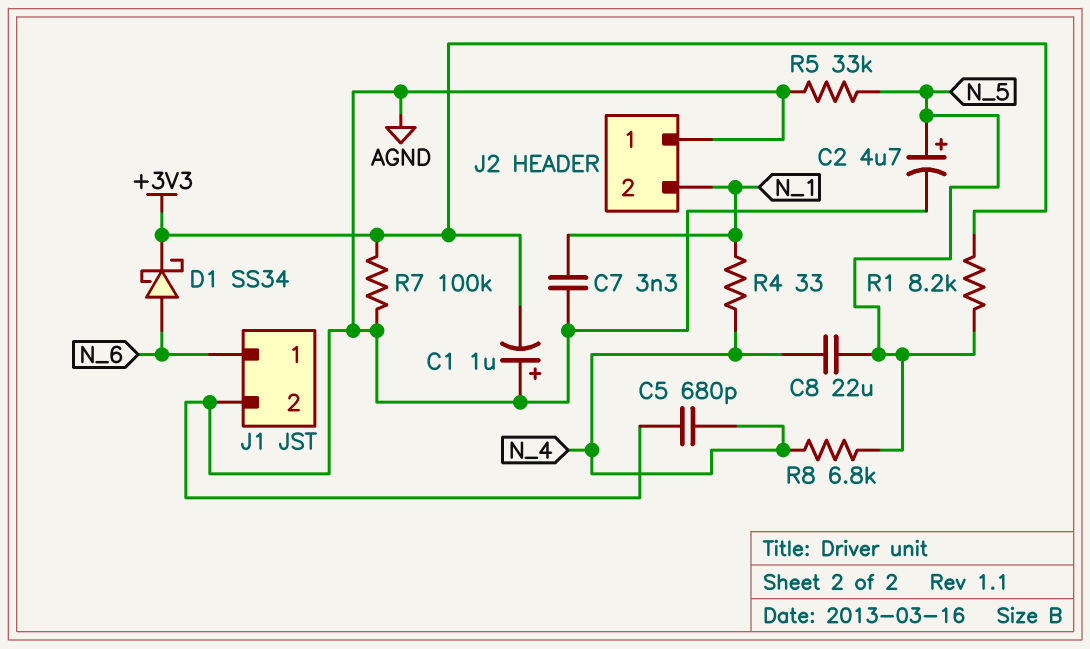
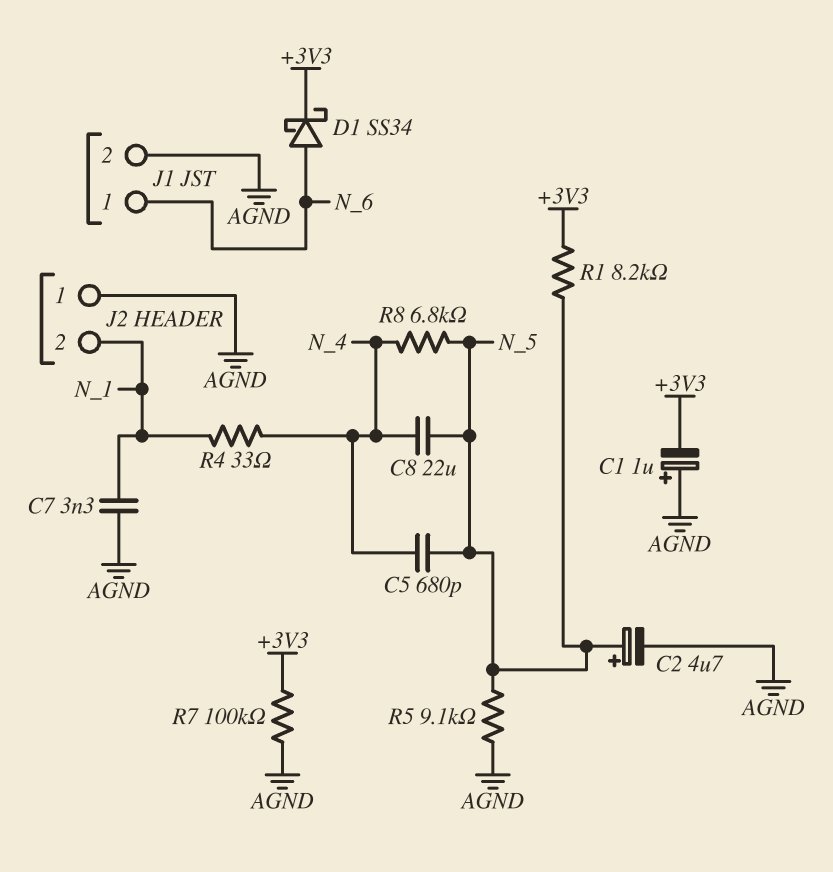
C5: 680pF (AGND, N_4) -> 680pF (N_4, N_5)
R5: 33k (AGND, N_5) -> 9.1k (AGND, N_5)

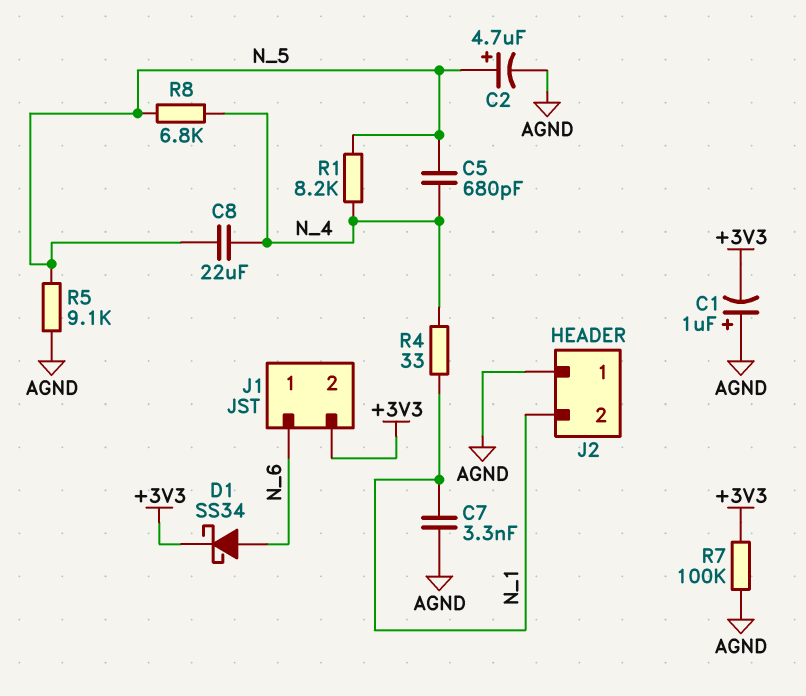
J1 pin 2: AGND -> +3V3
R1: 8.2k (+3V3, N_5) -> 8.2k (N_4, N_5)

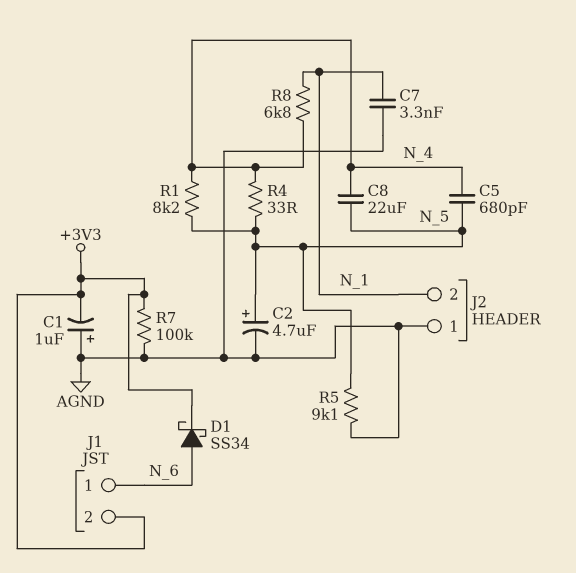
R4: 33 (N_1, N_4) -> 33 (N_4, N_5)
R8: 6.8k (N_4, N_5) -> 6.8k (N_1, N_4)

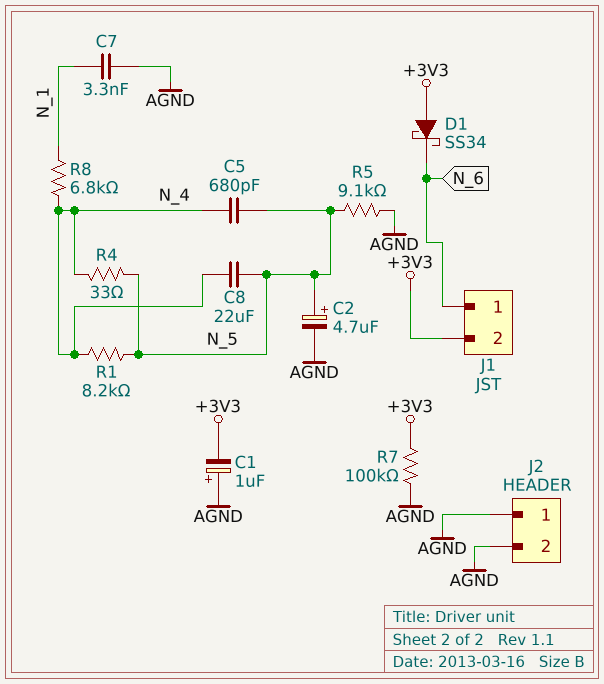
D1: schottky SS34 (A N_6, K +3V3) -> schottky SS34 (A +3V3, K N_6)
J2 pin 2: N_1 -> AGND

